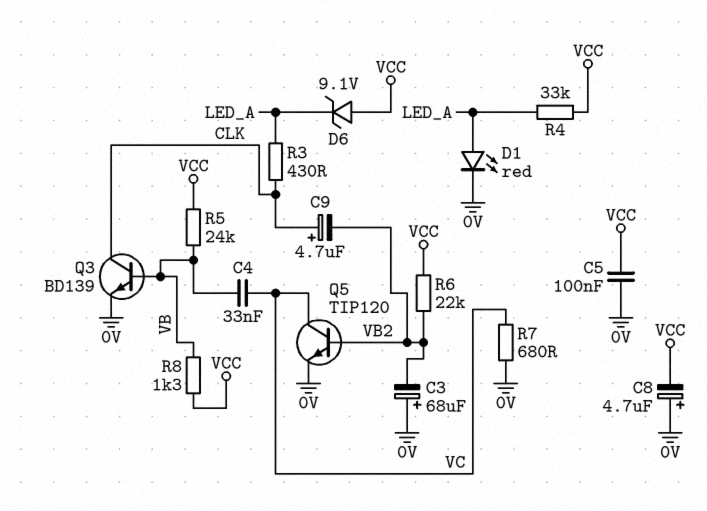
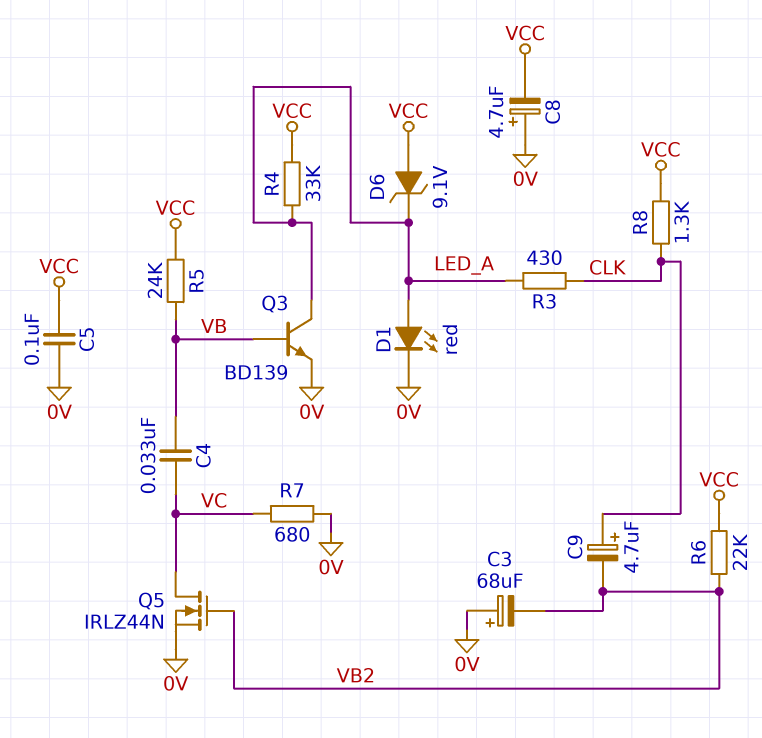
Q3: NPN BD139 (B VB, C CLK, E 0V) -> NPN BD139 (B VB, C LED_A, E 0V)
Q5: NPN TIP120 (B VB2, C VC, E 0V) -> NMOS IRLZ44N (G VB2, D VC, S 0V)
R8: 1.3k (VB, VCC) -> 1.3k (CLK, VCC)

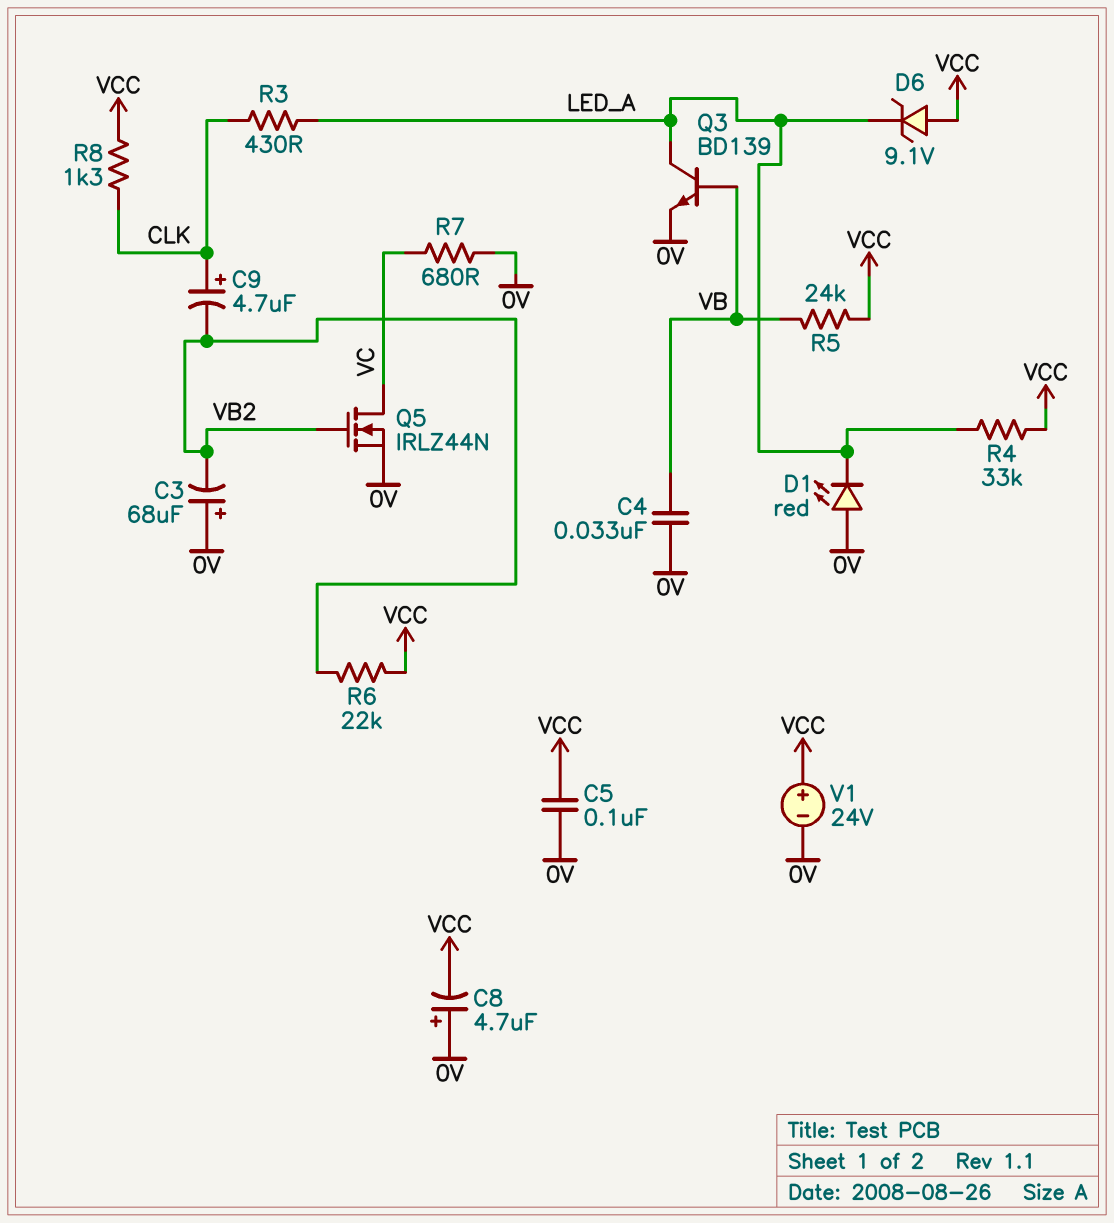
C4: 33nF (VB, VC) -> 33nF (0V, VB)
D1: LED red (A LED_A, K 0V) -> LED red (A 0V, K LED_A)
V1: none -> 24V (plus VCC, minus 0V)

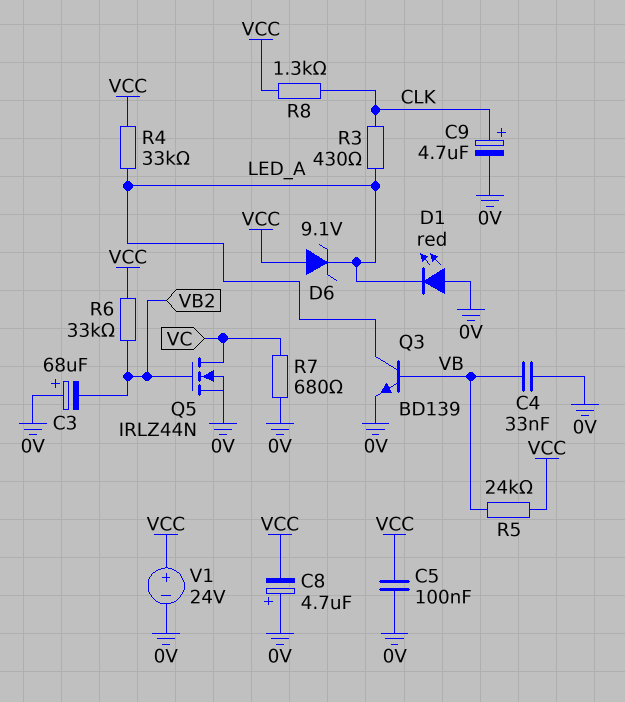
C9: 4.7uF (plus CLK, minus VB2) -> 4.7uF (plus CLK, minus 0V)
R6: 22k (VB2, VCC) -> 33k (VB2, VCC)

